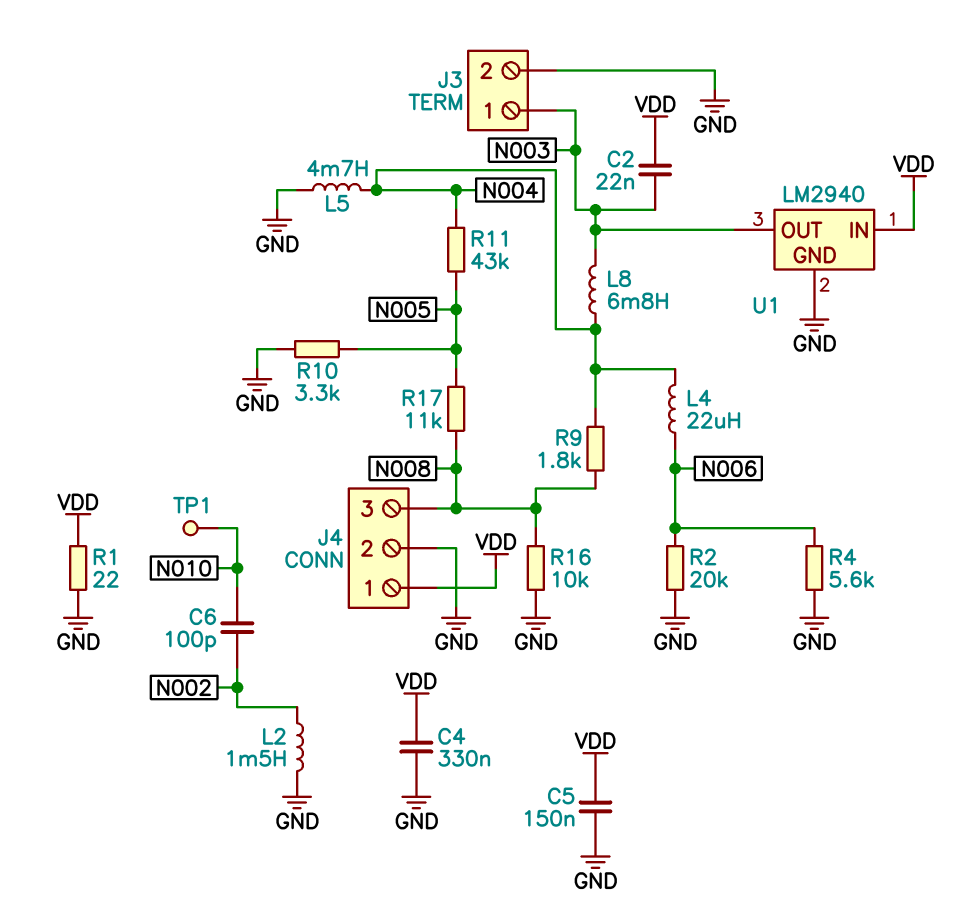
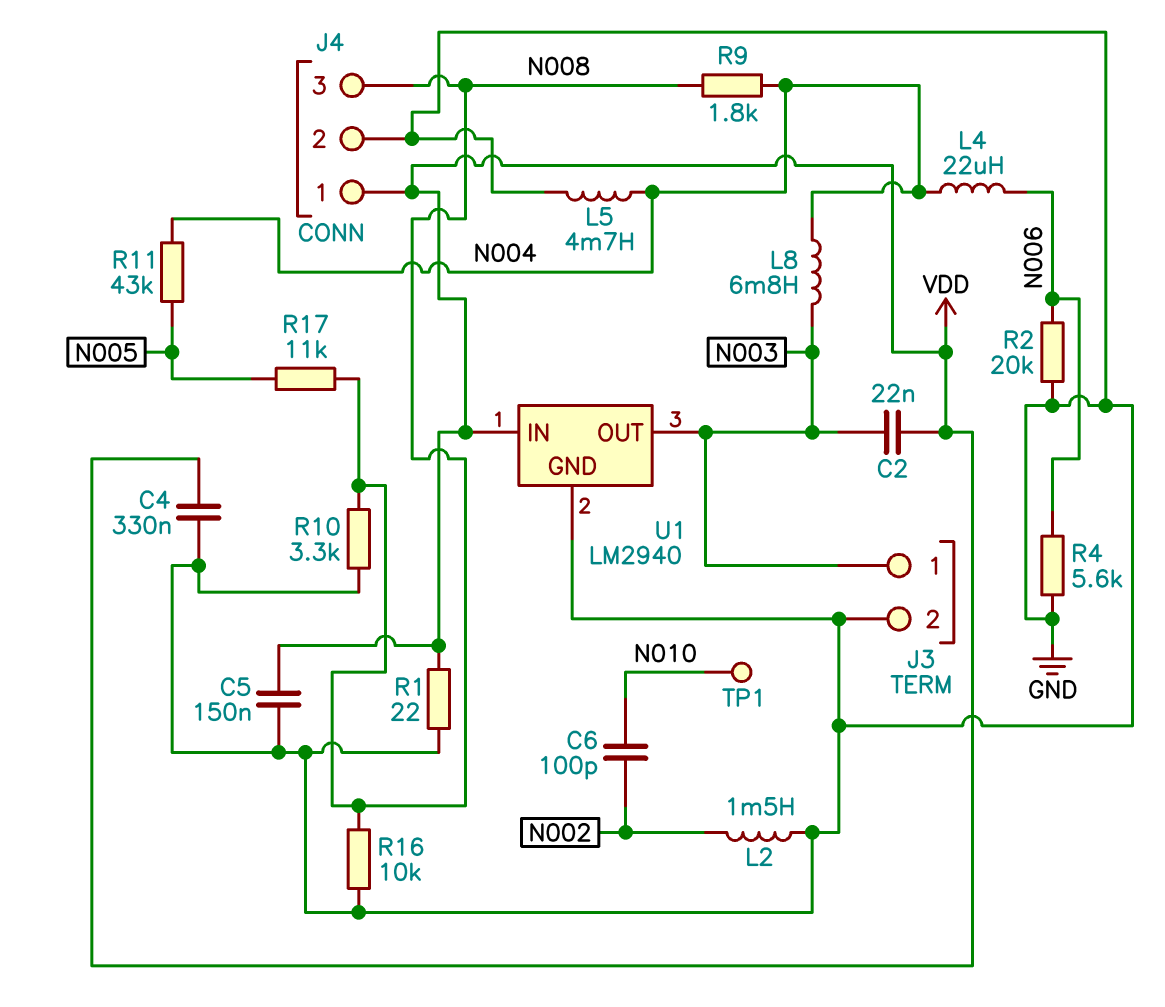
R10: 3.3k (GND, N005) -> 3.3k (GND, N008)

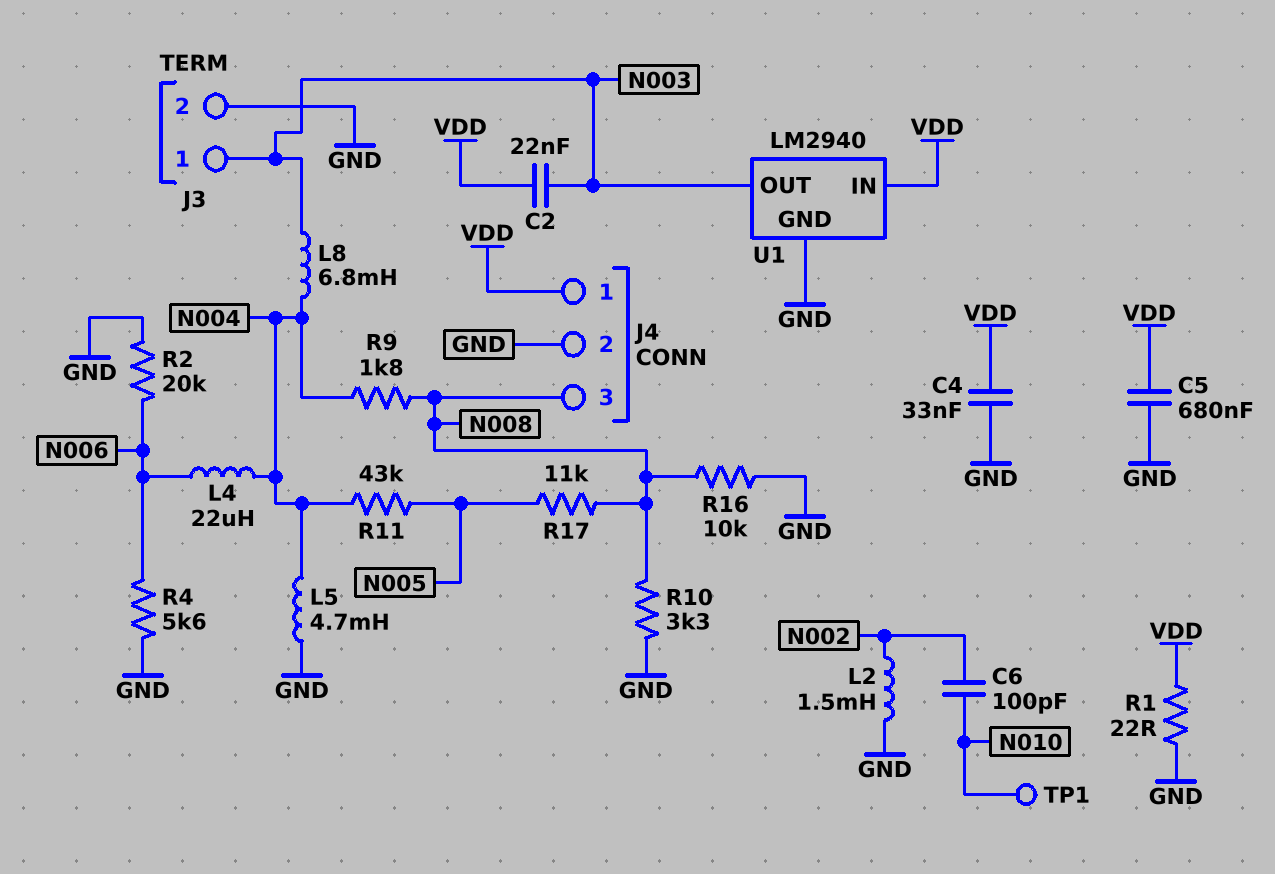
C4: 330nF (GND, VDD) -> 33nF (GND, VDD)
C5: 150nF (GND, VDD) -> 680nF (GND, VDD)

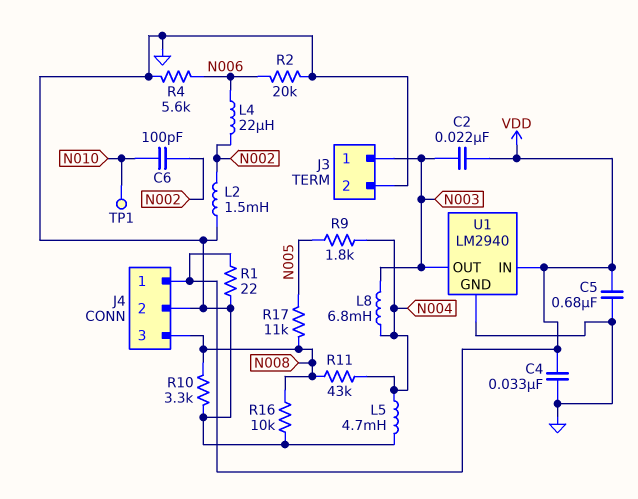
L4: 22uH (N004, N006) -> 22uH (N002, N006)
R9: 1.8k (N004, N008) -> 1.8k (N004, N005)
R11: 43k (N004, N005) -> 43k (N004, N008)

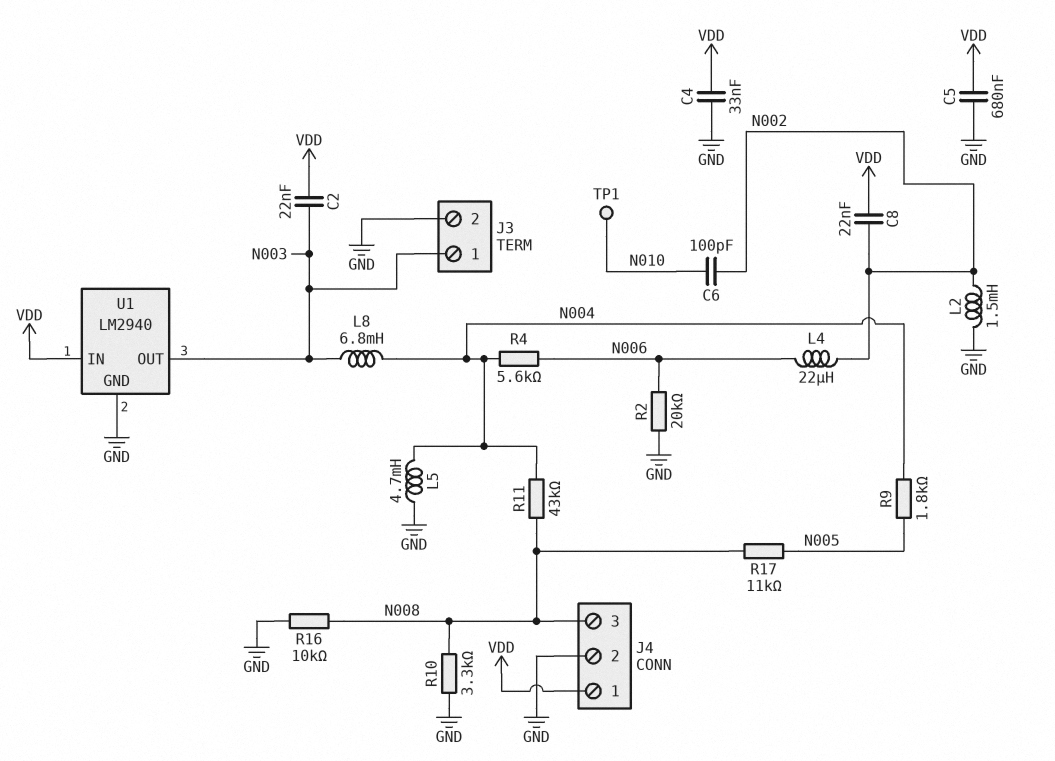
C8: none -> 22nF (N002, VDD)
R1: 22 (GND, VDD) -> none
R4: 5.6k (GND, N006) -> 5.6k (N004, N006)

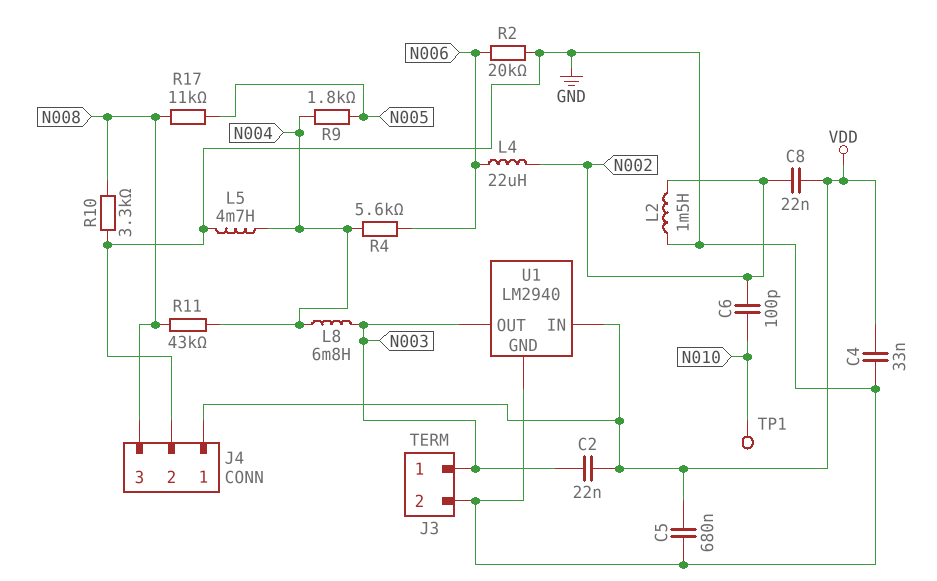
R16: 10k (GND, N008) -> none

